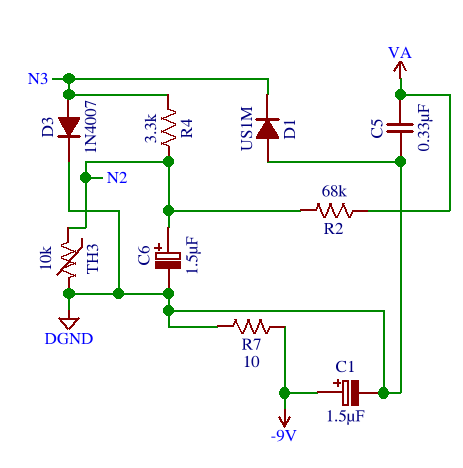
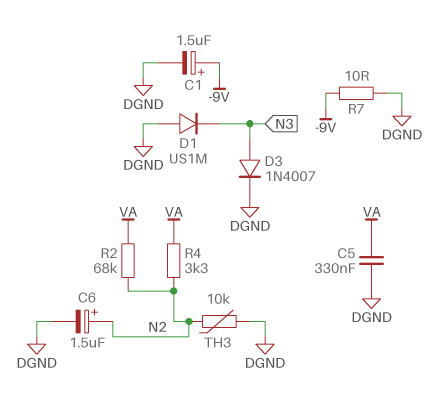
R4: 3.3k (N2, N3) -> 3.3k (N2, VA)

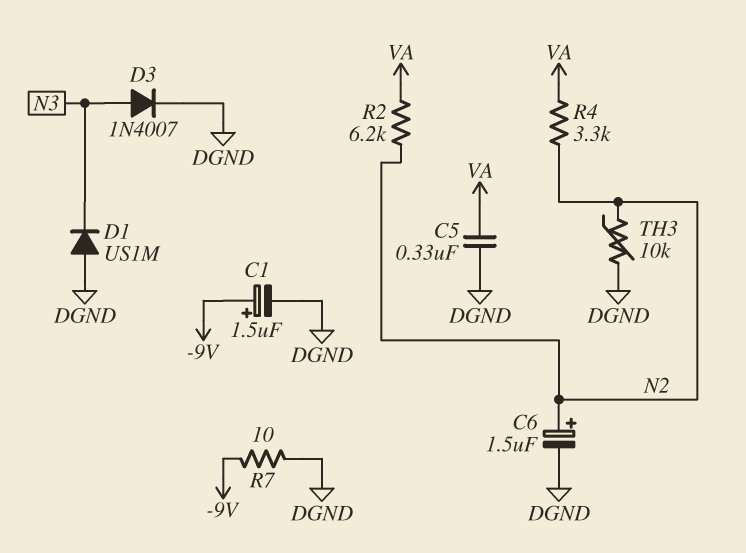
R2: 68k (N2, VA) -> 6.2k (N2, VA)

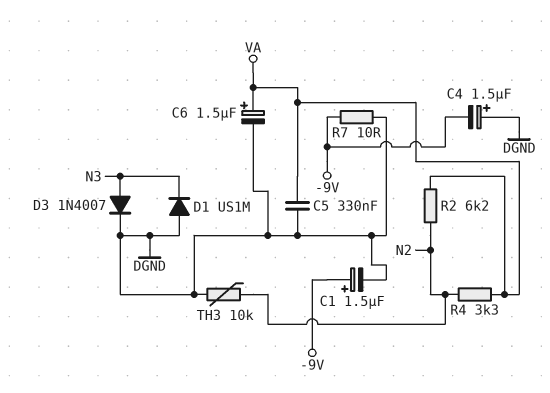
C4: none -> 1.5uF (plus DGND, minus -9V)
C6: 1.5uF (plus N2, minus DGND) -> 1.5uF (plus VA, minus DGND)

